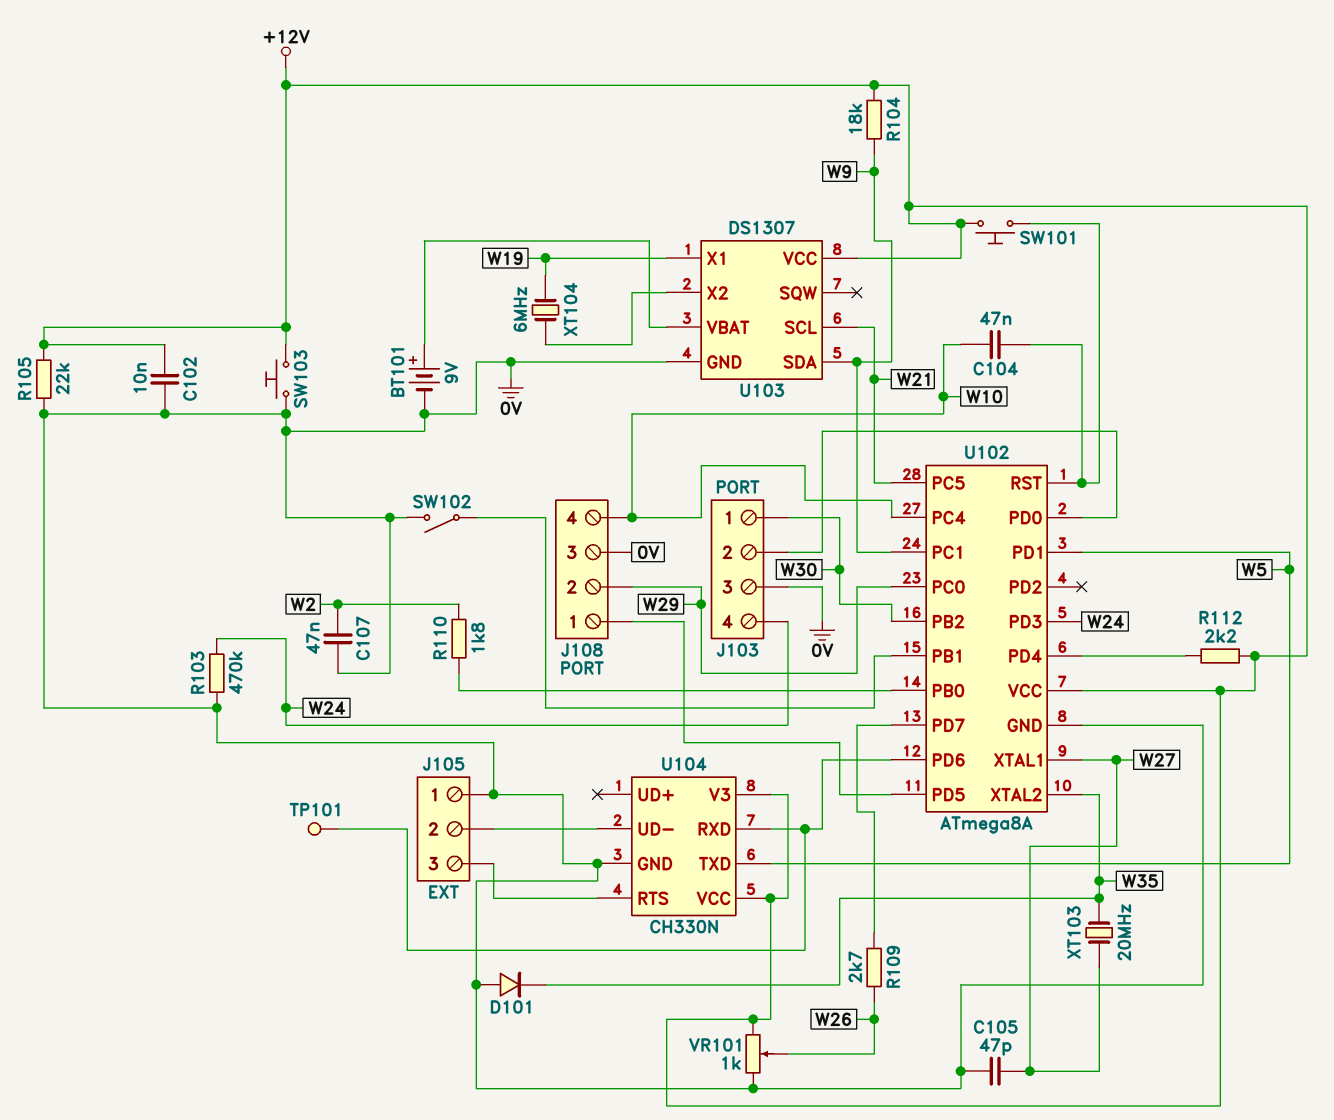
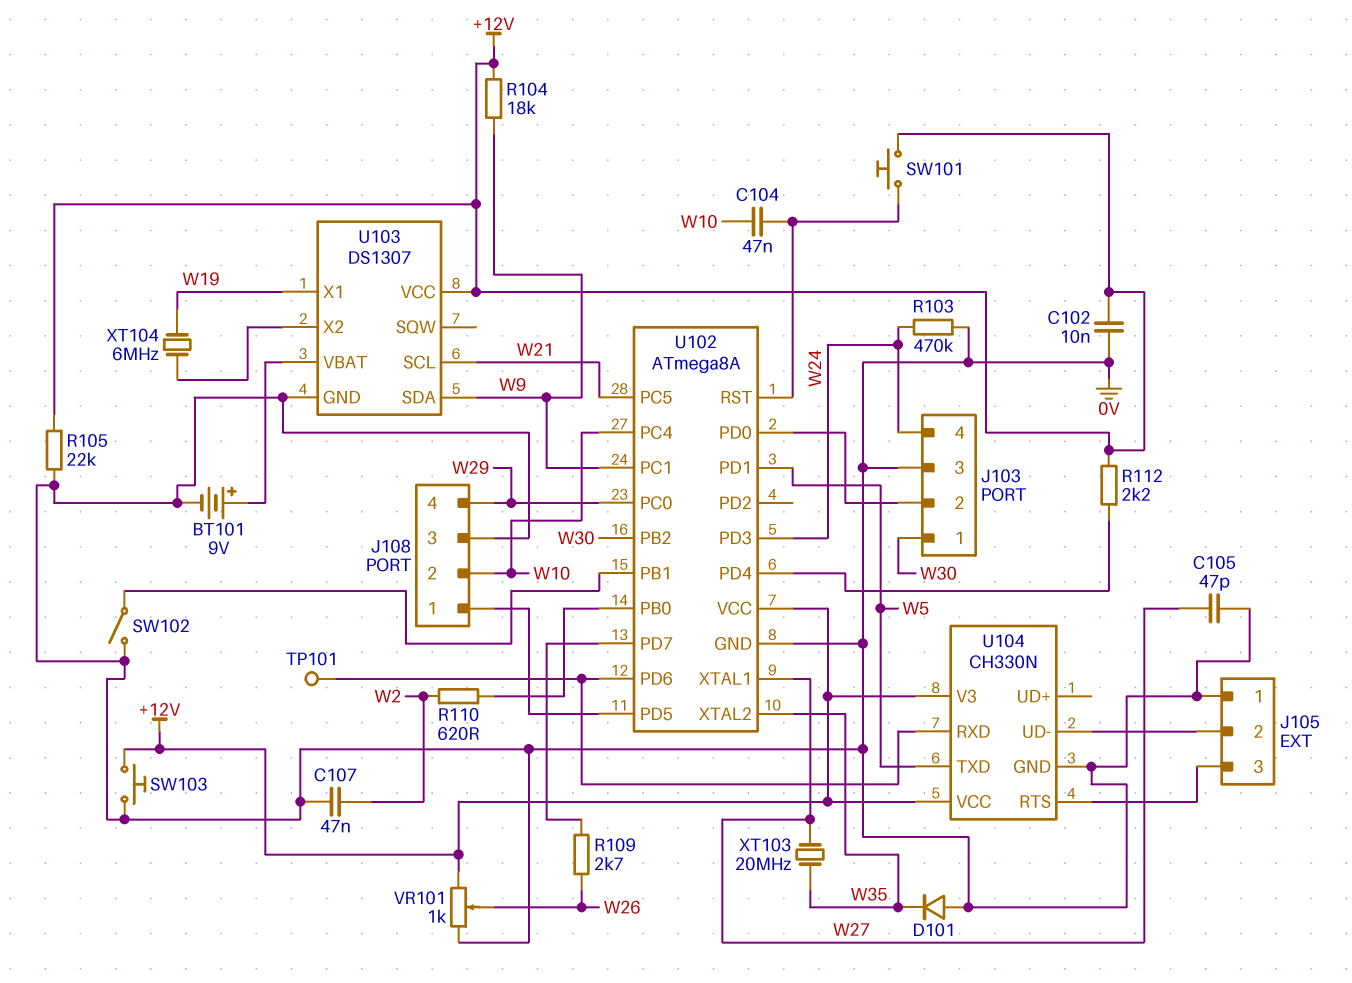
J108 pin 2: W29 -> W10
J108 pin 4: W10 -> W29
R110: 1.8k (U102/PB0, W2) -> 620 (U102/PB0, W2)

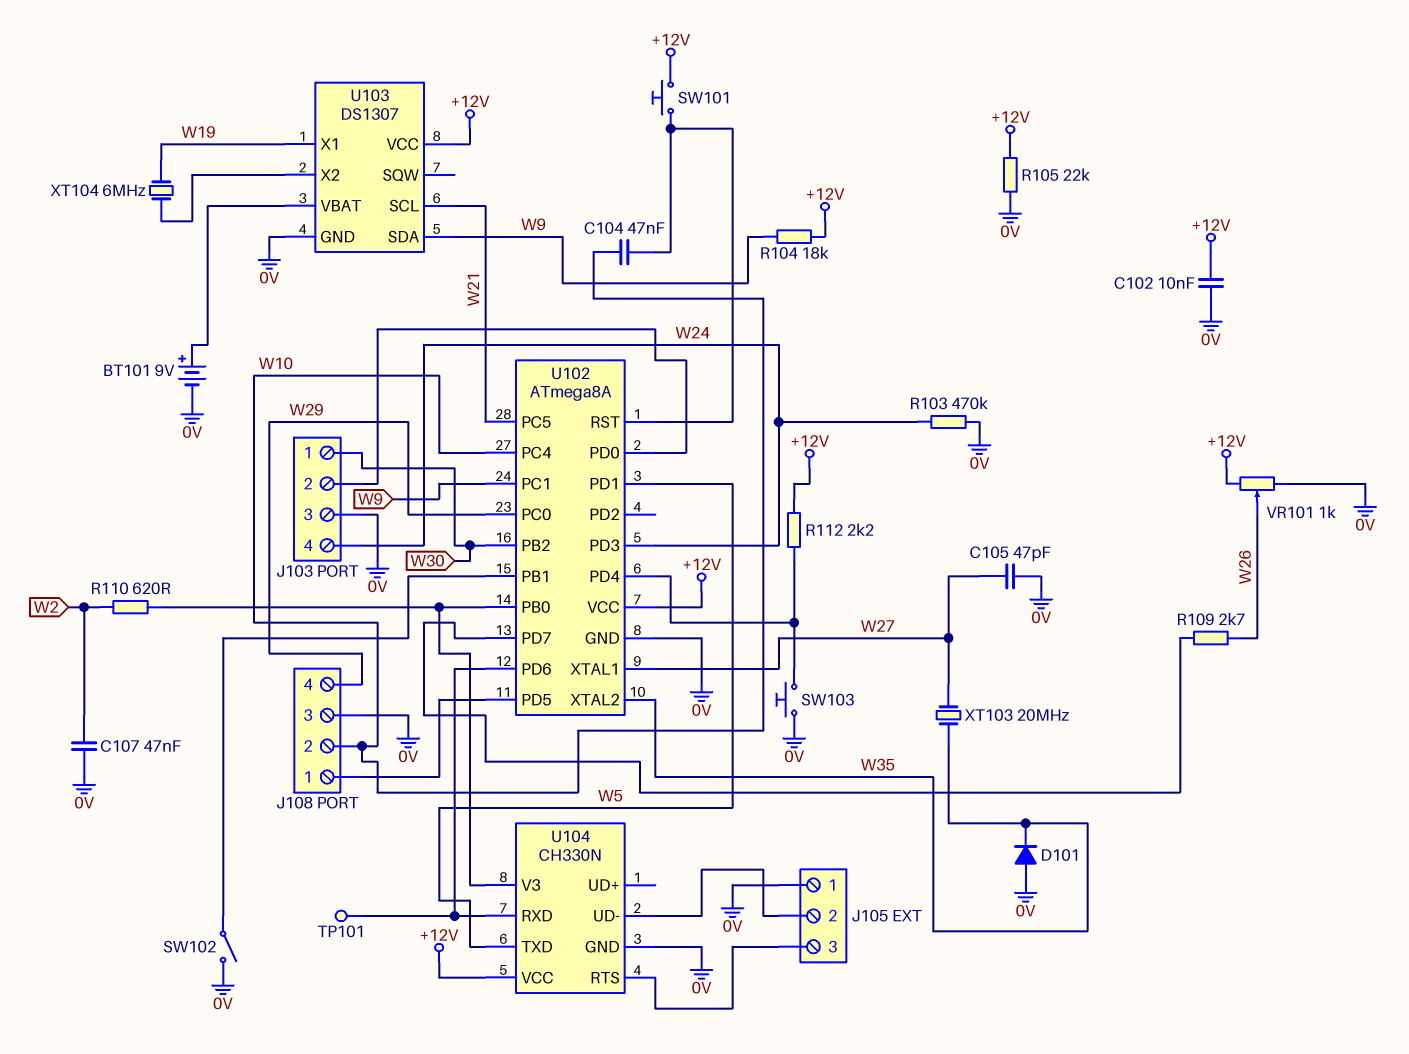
SW103: button (+12V, 0V) -> button (0V, U102/PD4)
U104 pin V3: +12V -> U102/PB0

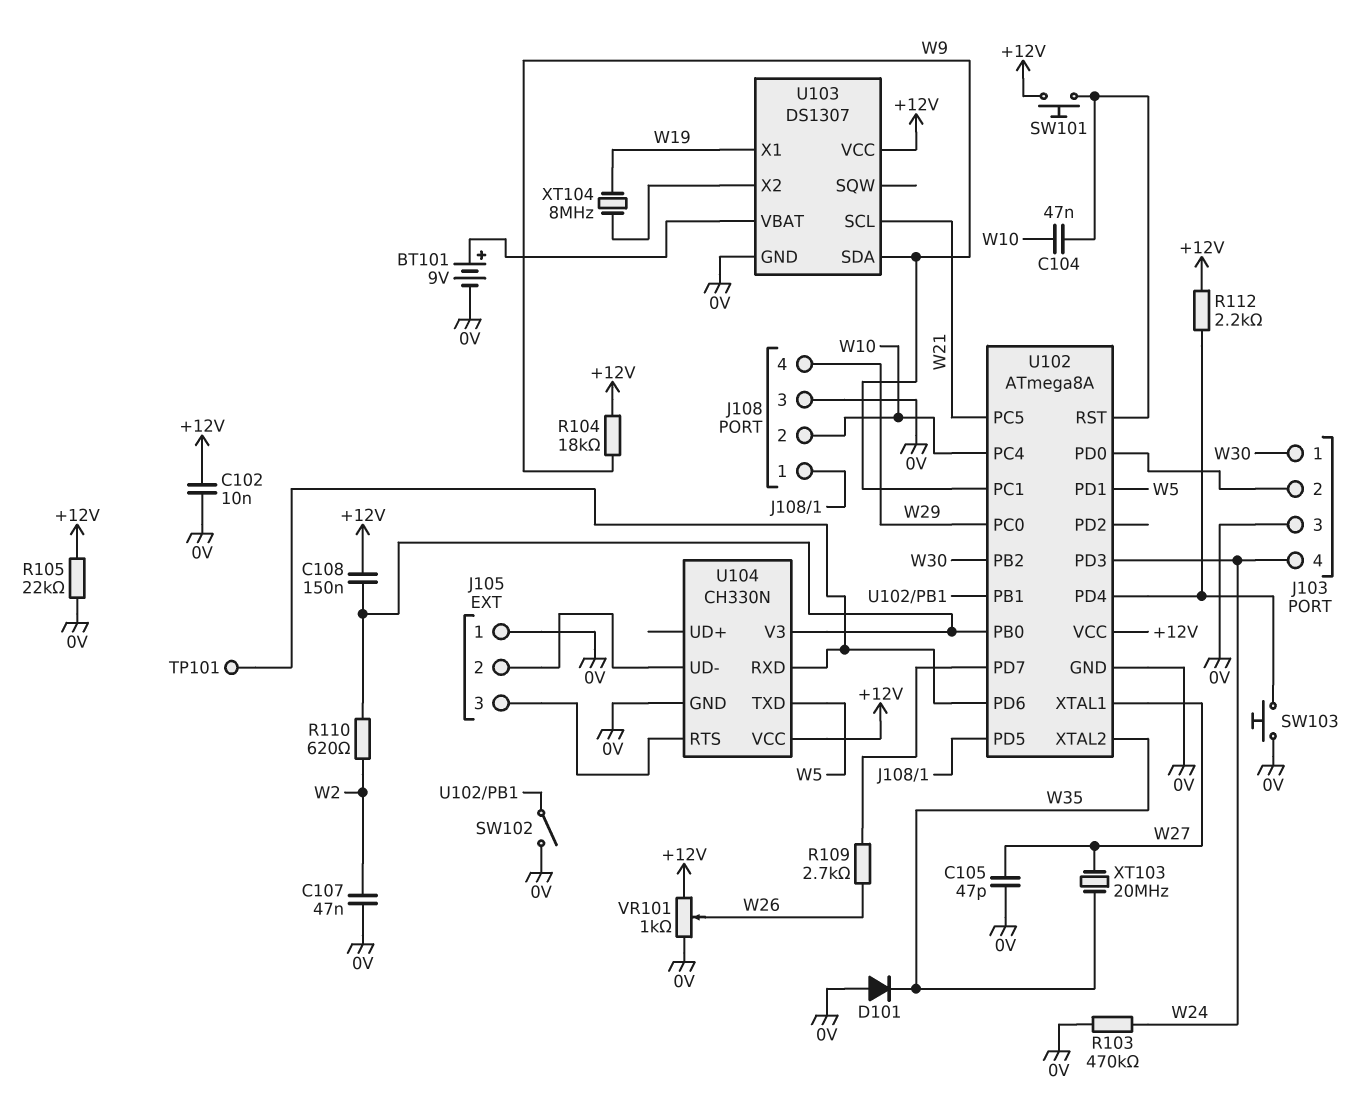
C108: none -> 150nF (+12V, U102/PB0)
XT104: 6MHz (U103/X2, W19) -> 8MHz (U103/X2, W19)

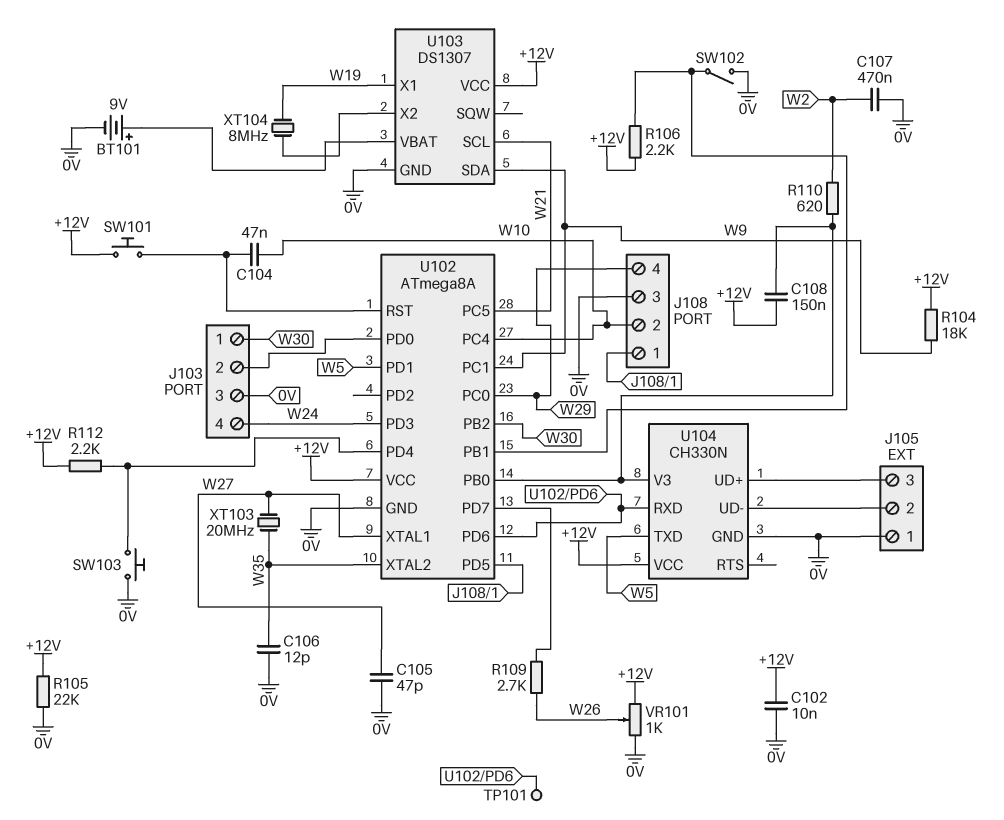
C106: none -> 12pF (0V, W35)
C107: 47nF (0V, W2) -> 470nF (0V, W2)
D101: diode (A 0V, K W35) -> none
R103: 470k (0V, W24) -> none
R106: none -> 2.2k (+12V, U102/PB1)
U104 pin RTS: J105/3 -> none
U104 pin UD+: none -> J105/3

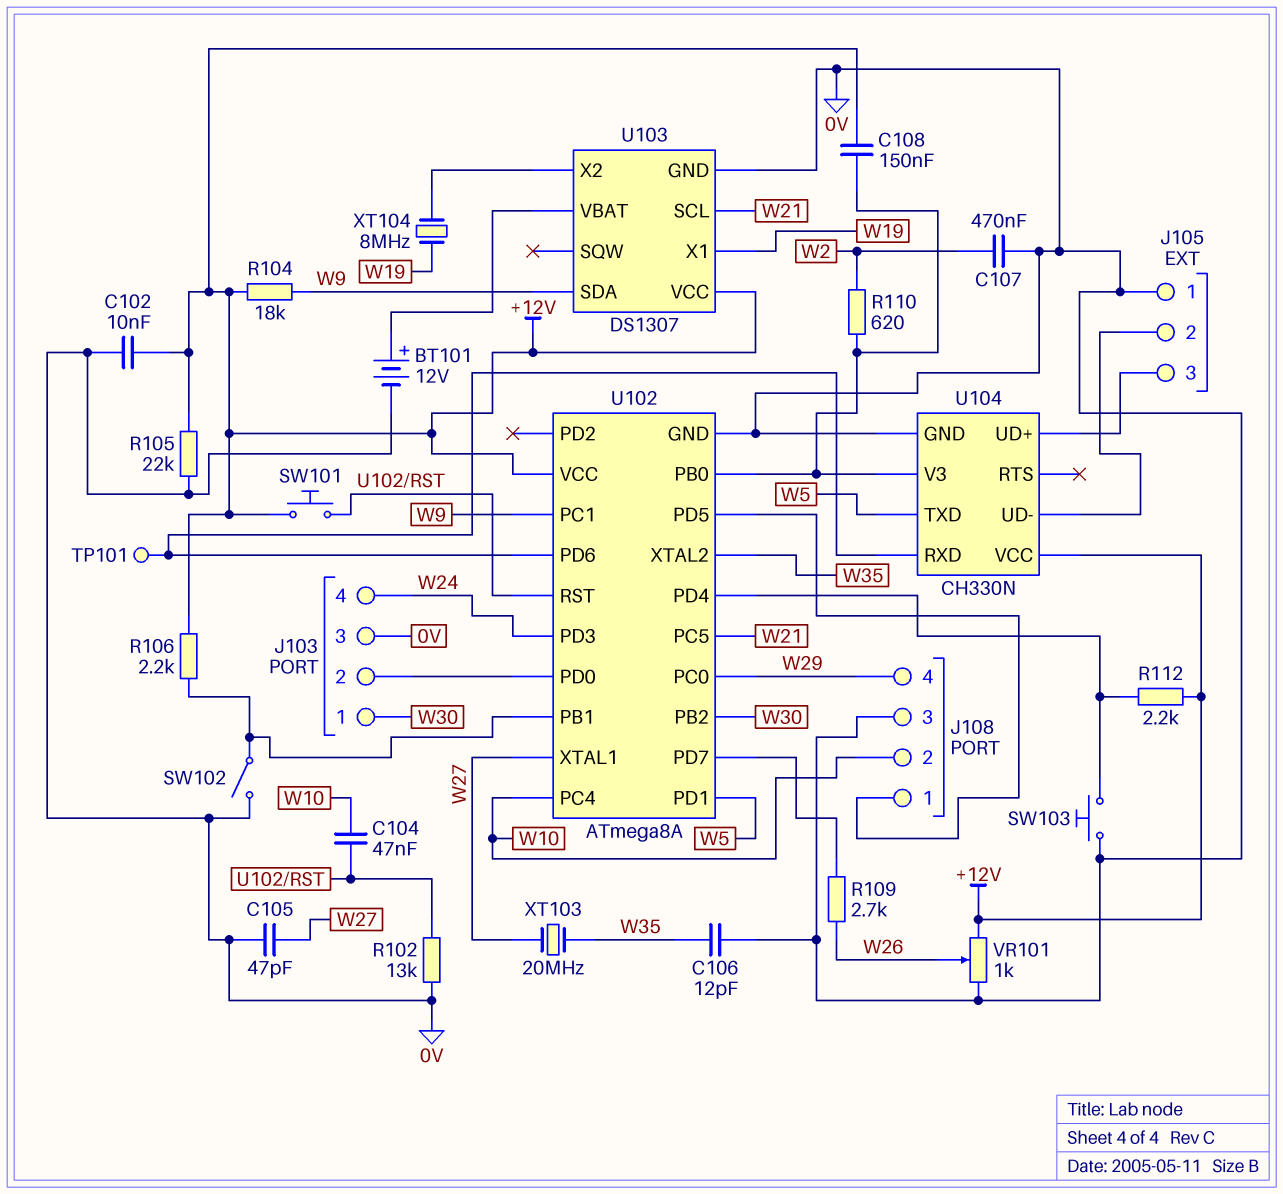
BT101: 9V (plus U103/VBAT, minus 0V) -> 12V (plus U103/VBAT, minus 0V)
R102: none -> 13k (0V, U102/RST)

